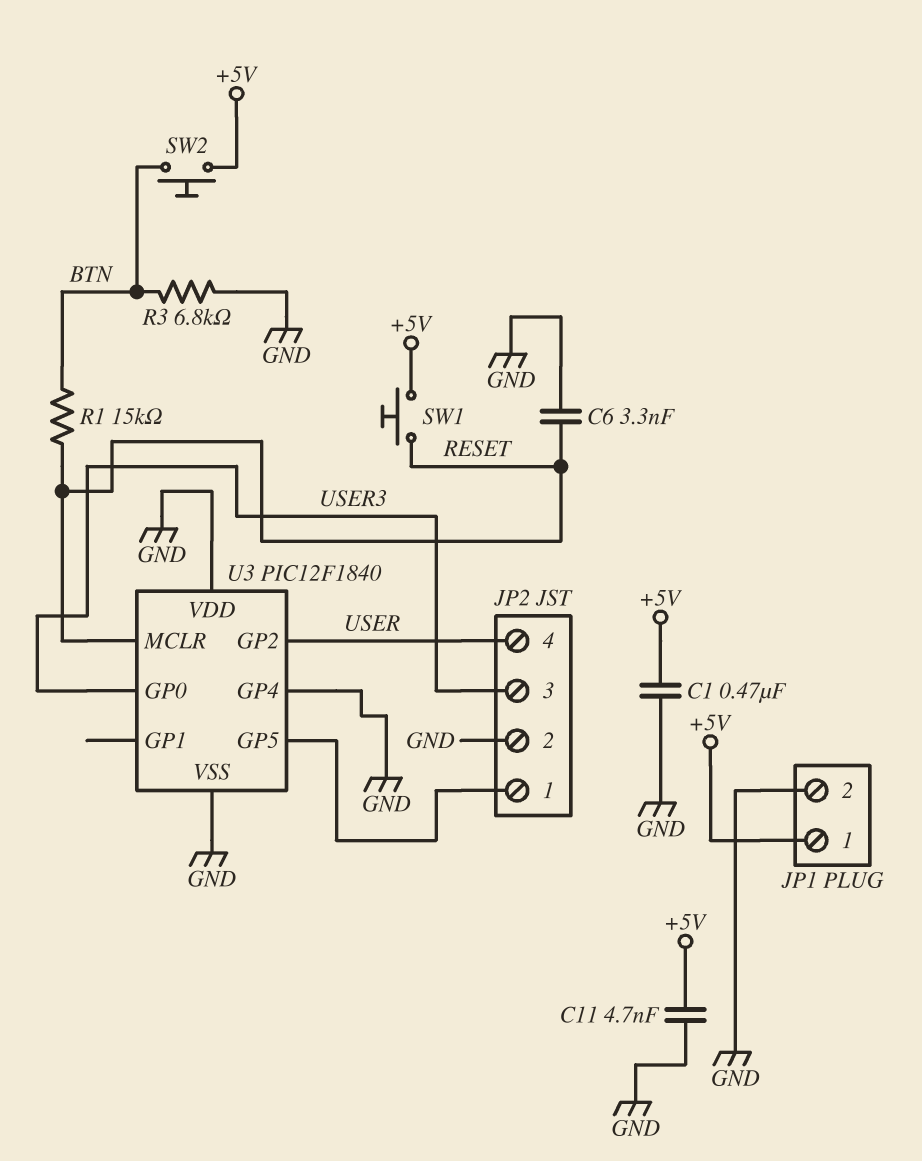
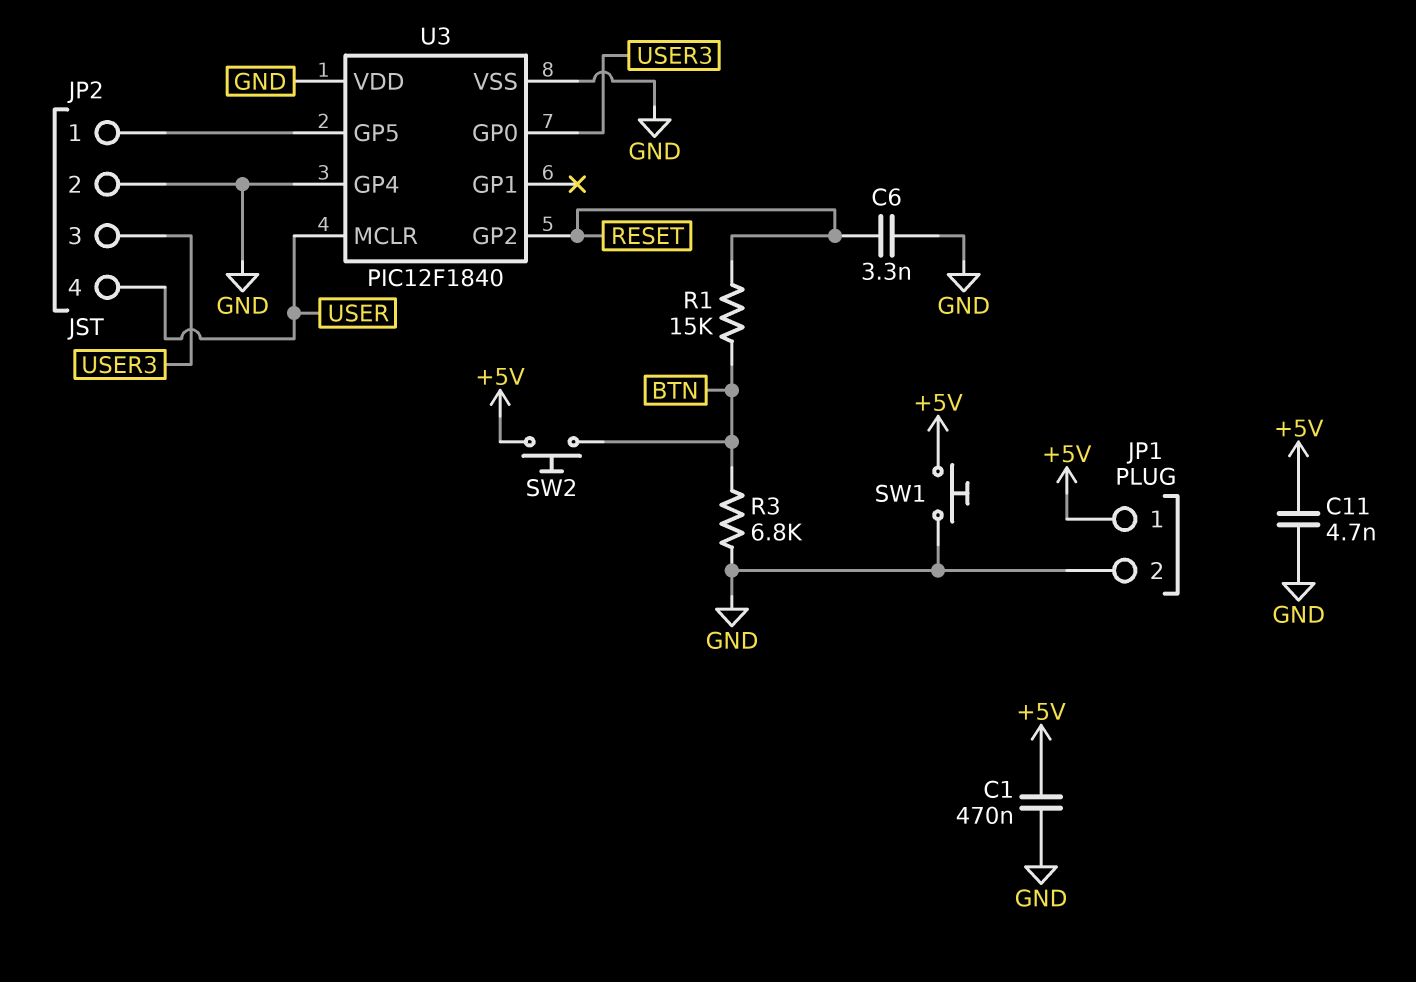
SW1: button (+5V, RESET) -> button (+5V, GND)
U3 pin GP2: USER -> RESET
U3 pin MCLR: RESET -> USER

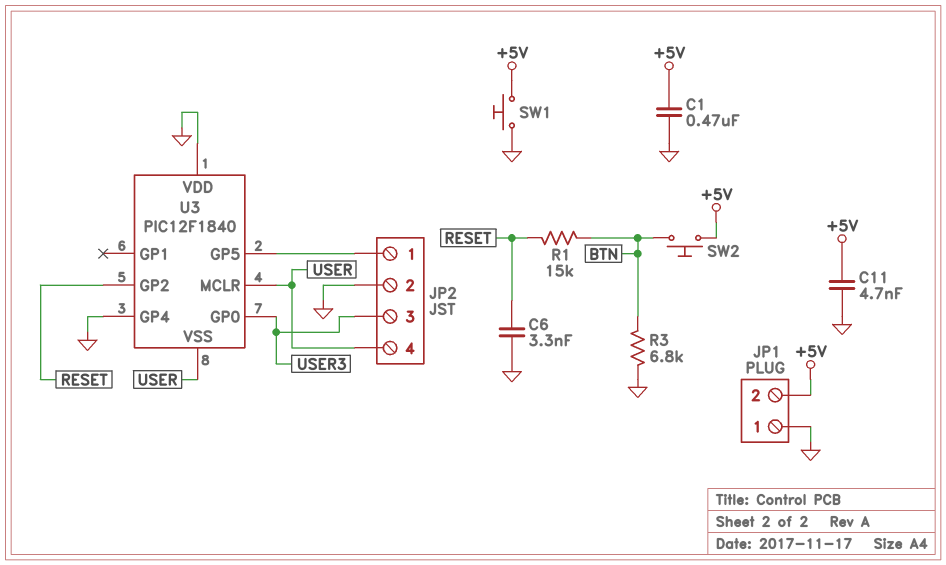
JP1 pin 1: +5V -> GND
JP1 pin 2: GND -> +5V
U3 pin VSS: GND -> USER

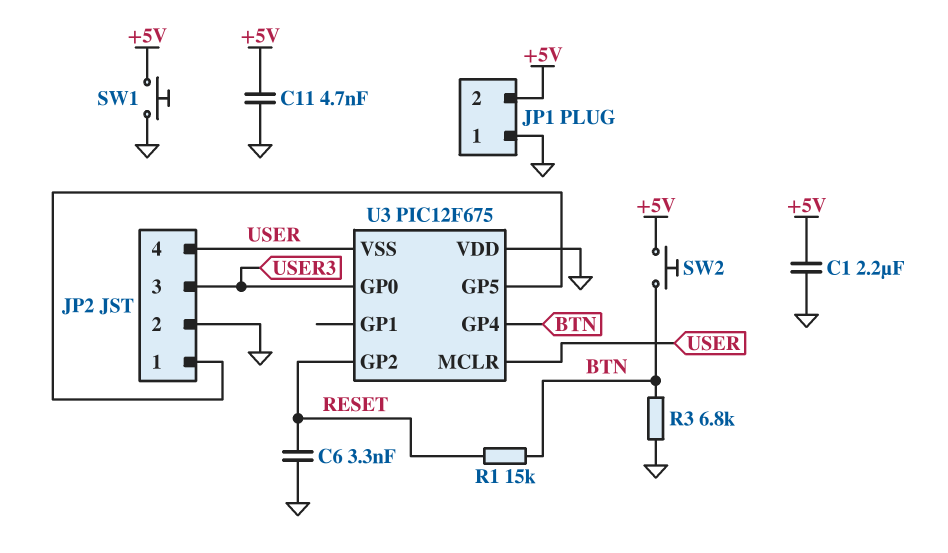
C1: 470nF (+5V, GND) -> 2.2uF (+5V, GND)
U3: PIC12F1840 -> PIC12F675
U3 pin GP4: GND -> BTN

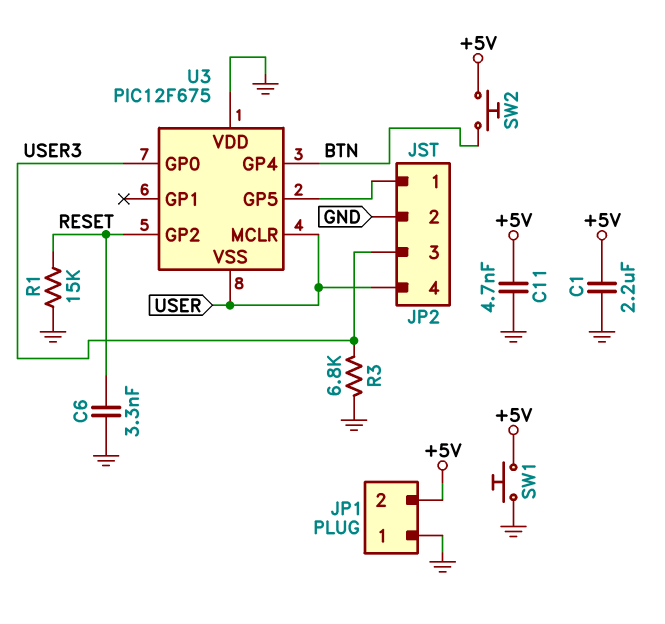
R1: 15k (BTN, RESET) -> 15k (GND, RESET)
R3: 6.8k (BTN, GND) -> 6.8k (GND, USER3)

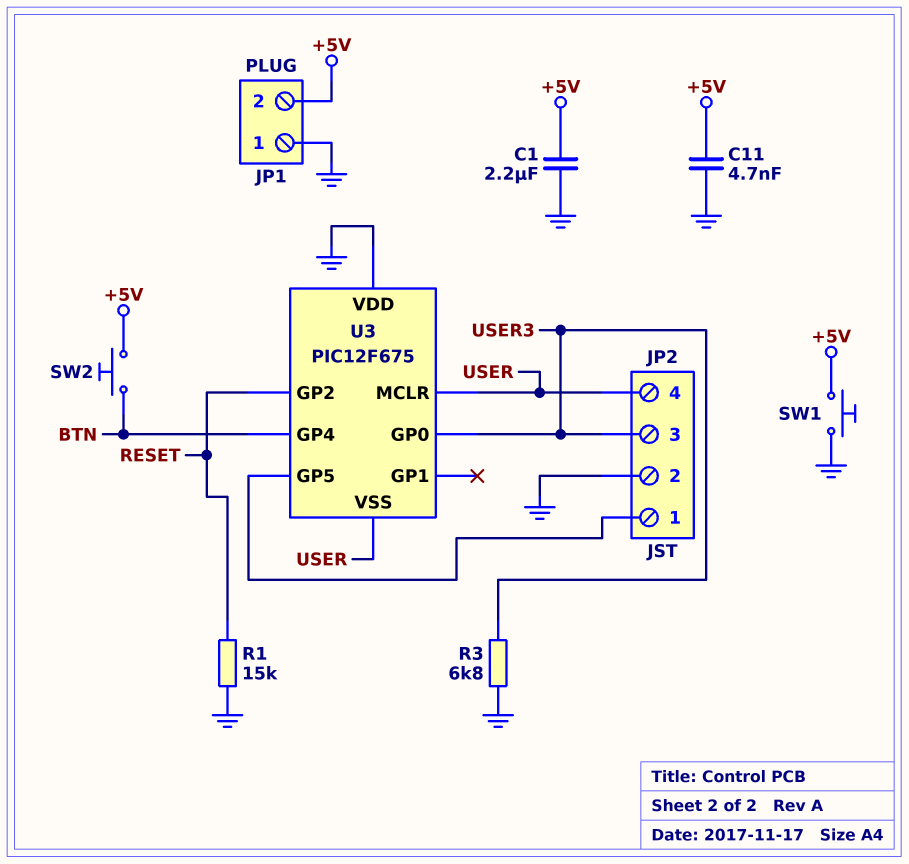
C6: 3.3nF (GND, RESET) -> none

